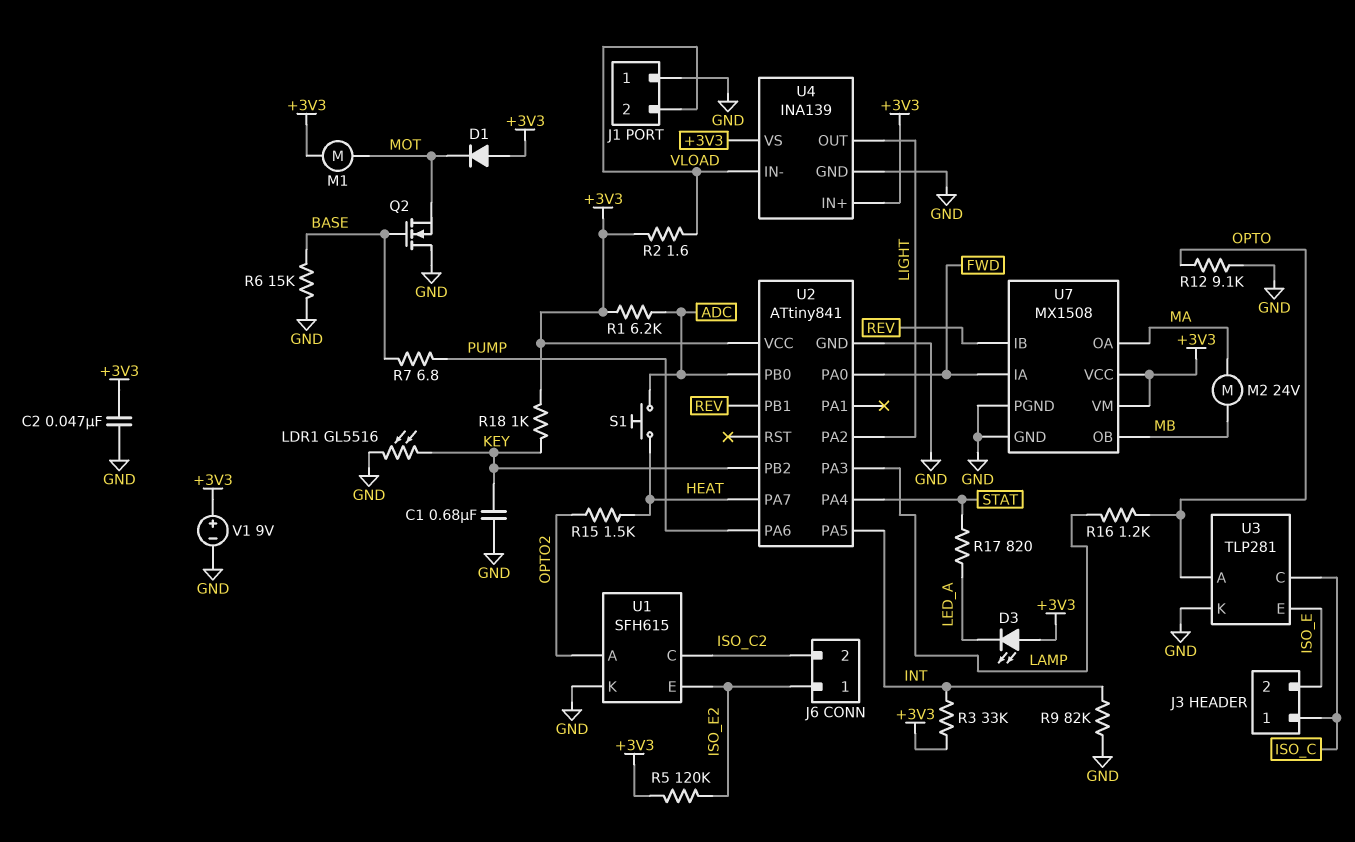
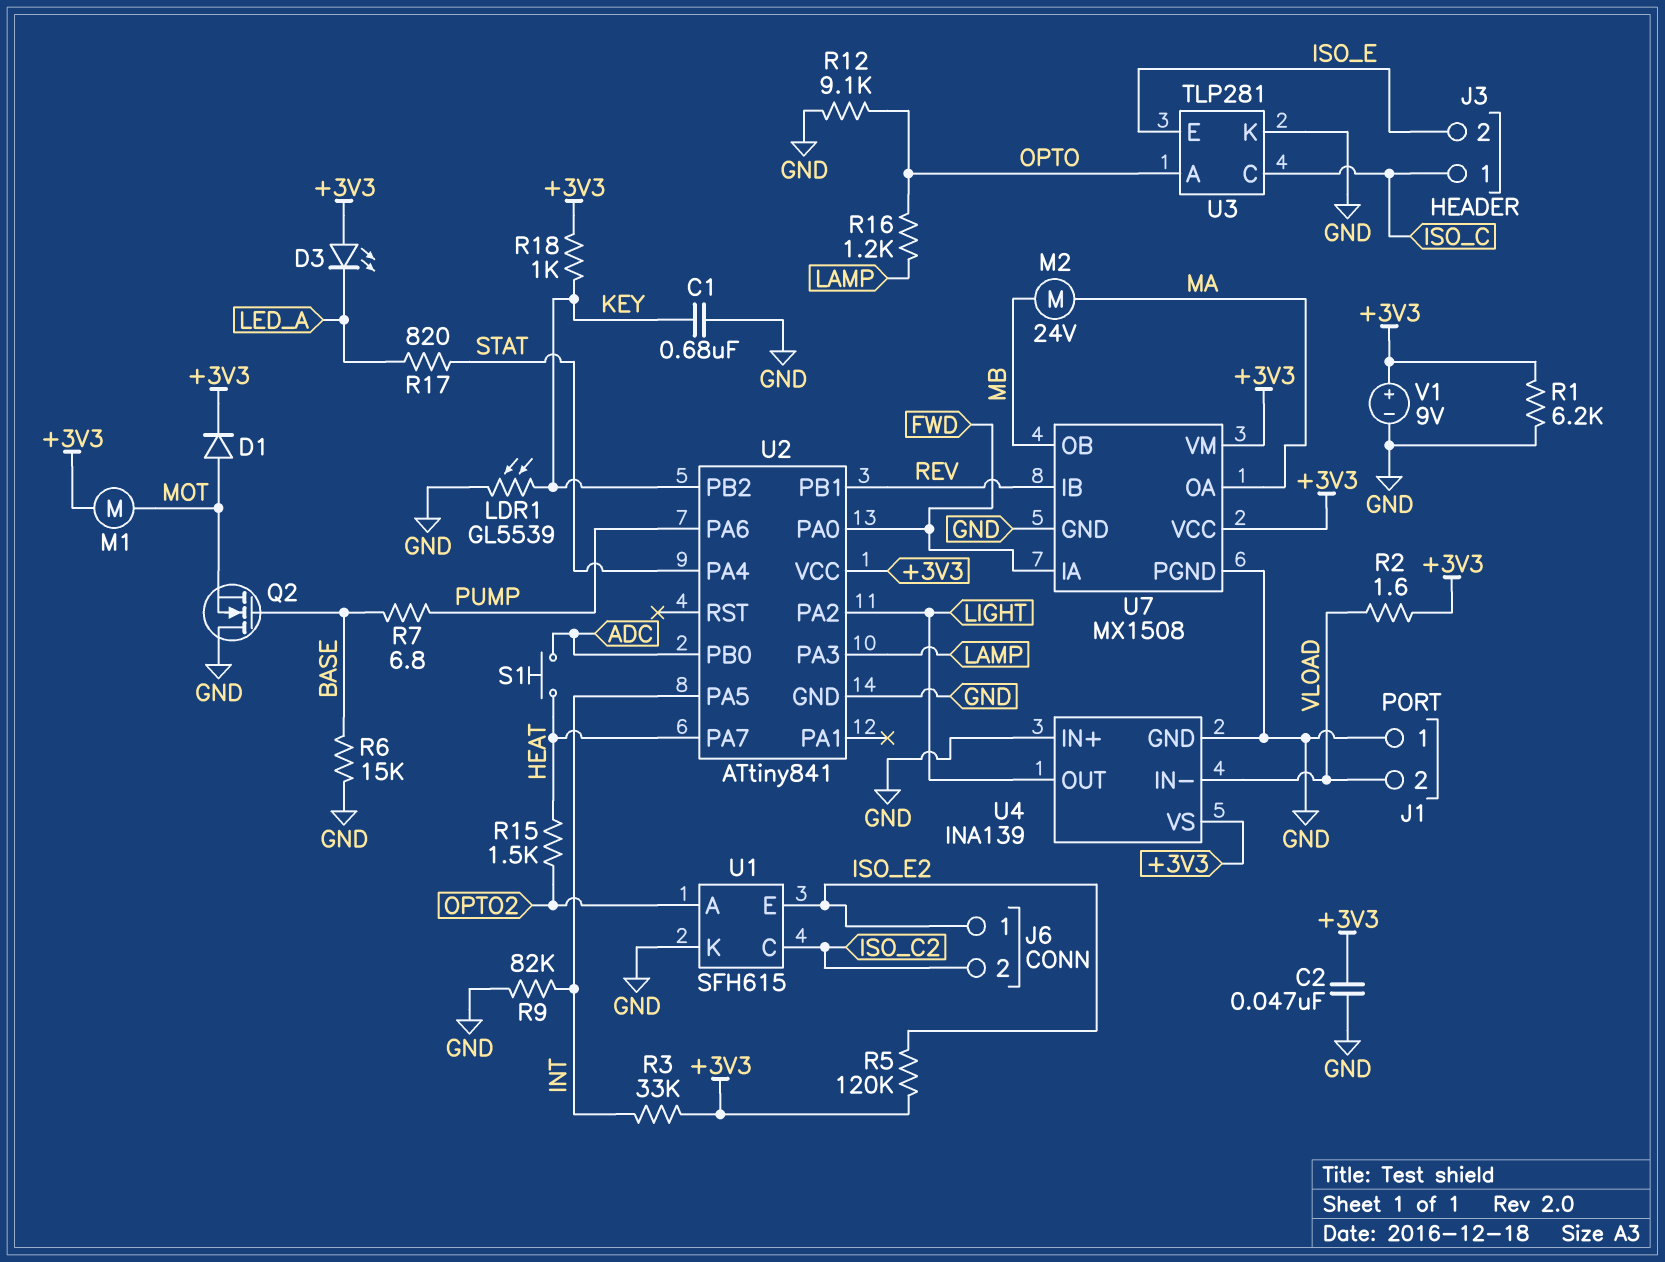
D1: diode (A +3V3, K MOT) -> diode (A MOT, K +3V3)
LDR1: GL5516 (GND, KEY) -> GL5539 (GND, KEY)
R1: 6.2k (+3V3, ADC) -> 6.2k (+3V3, GND)
U4 pin IN+: +3V3 -> GND

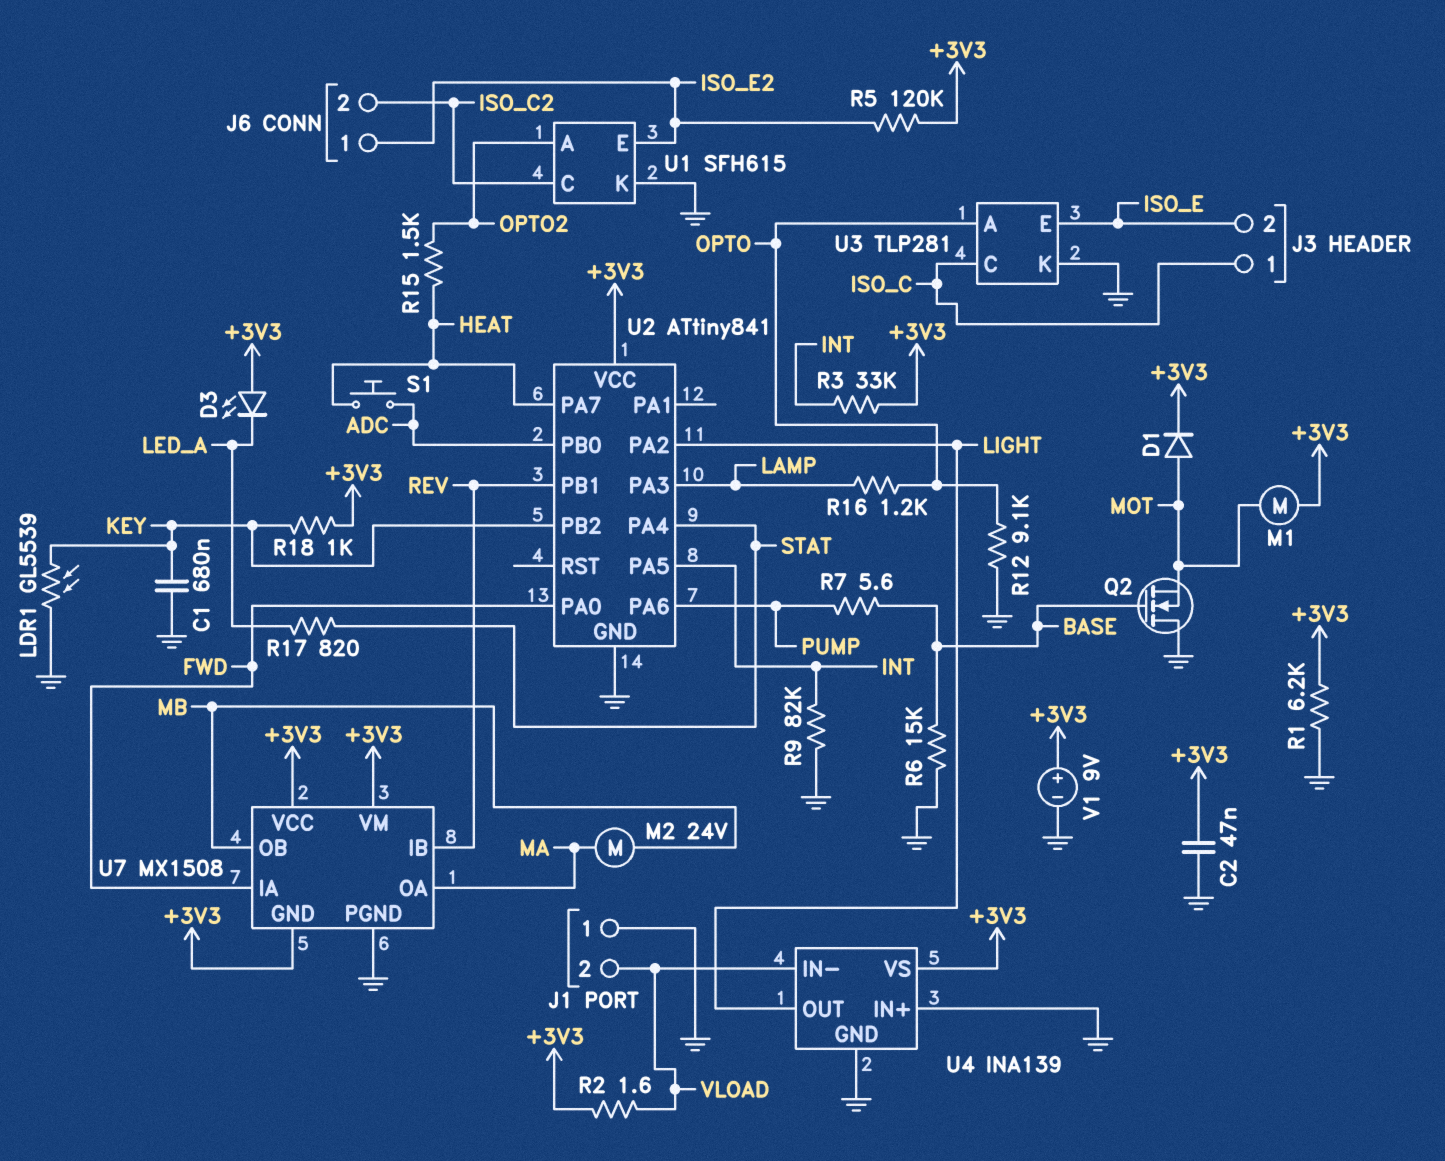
R7: 6.8 (BASE, PUMP) -> 5.6 (BASE, PUMP)
U7 pin GND: GND -> +3V3

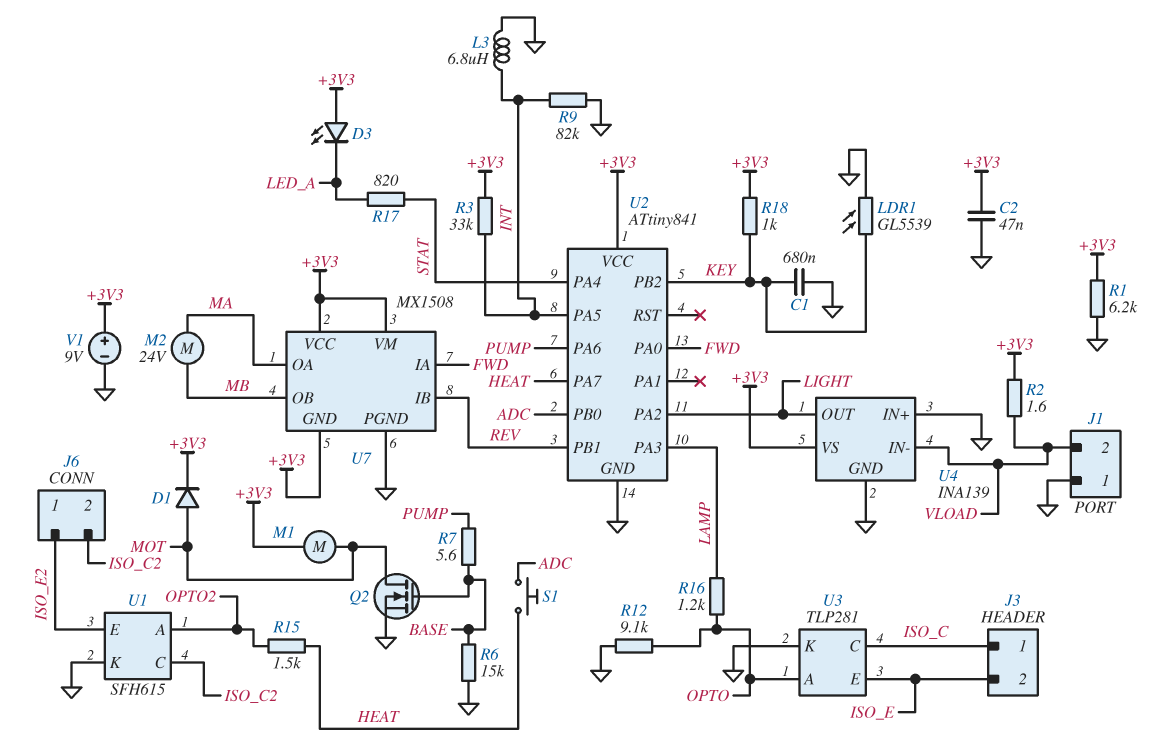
L3: none -> 6.8uH (GND, INT)
Q2: NMOS (G BASE, D GND, S MOT) -> NMOS (G BASE, D MOT, S GND)
R5: 120k (+3V3, ISO_E2) -> none

